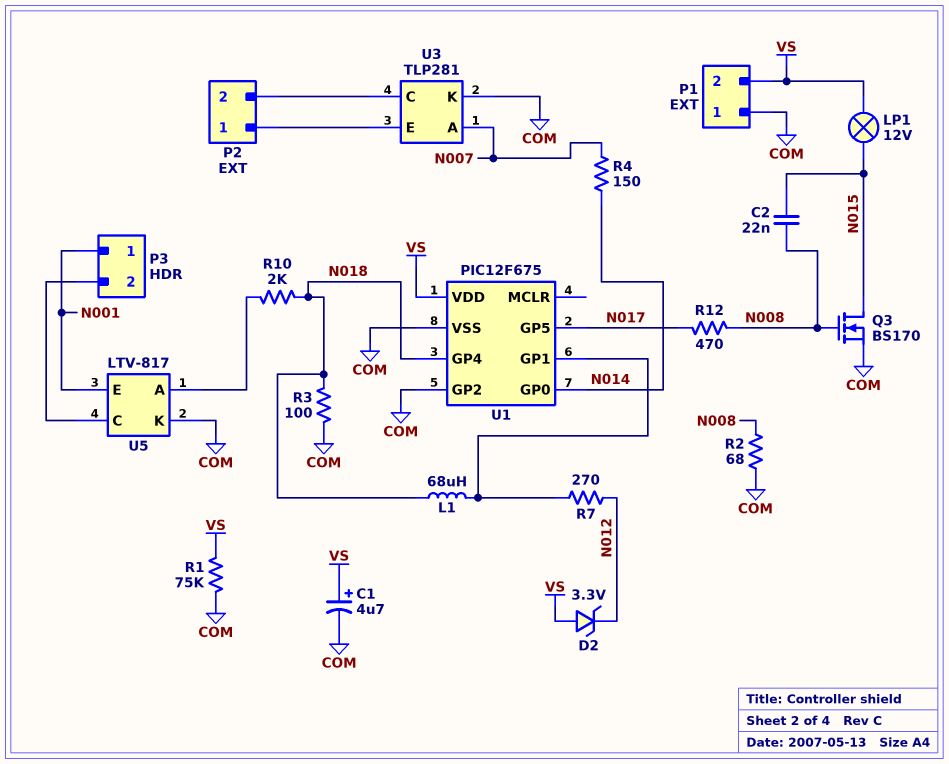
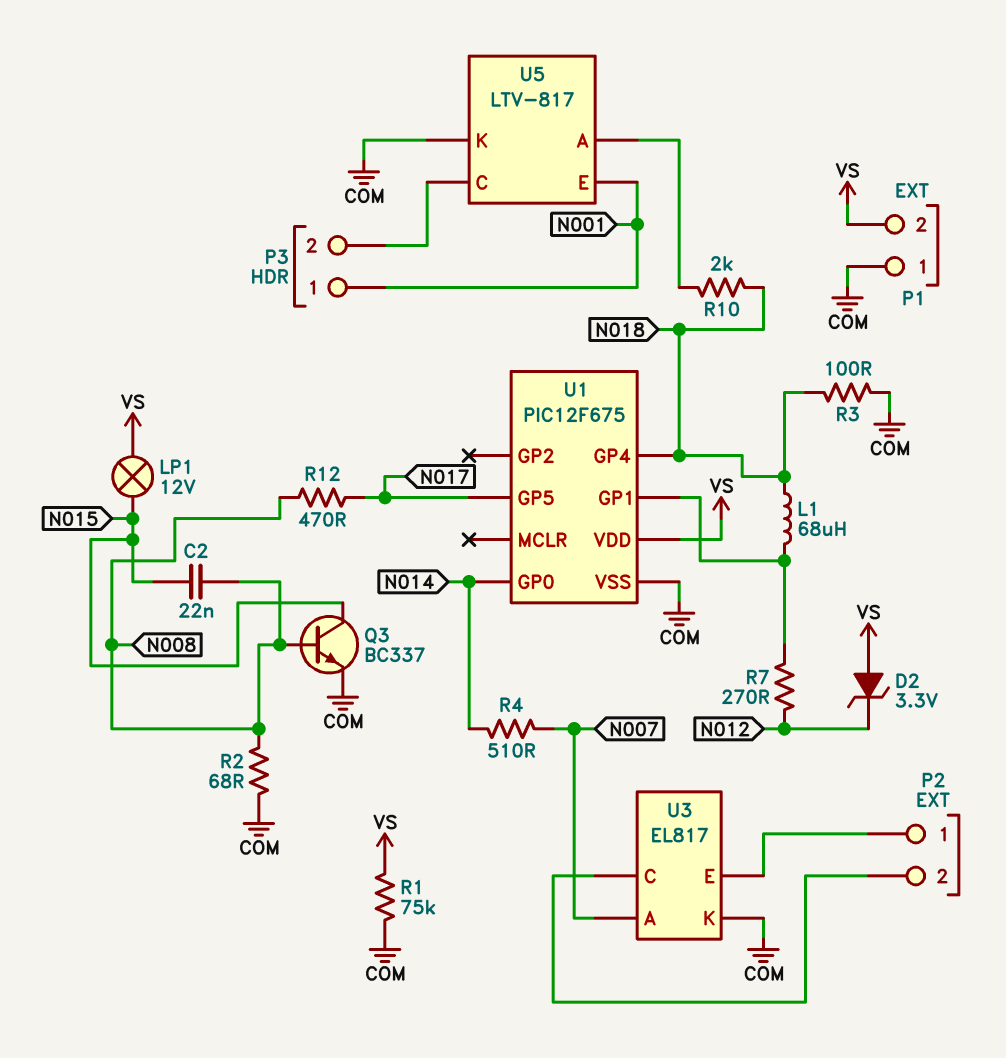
C1: 4.7uF (plus VS, minus COM) -> none
Q3: NMOS BS170 (G N008, D N015, S COM) -> NPN BC337 (B N008, C N015, E COM)
R4: 150 (N007, N014) -> 510 (N007, N014)
U1 pin GP2: COM -> none
U3: TLP281 -> EL817

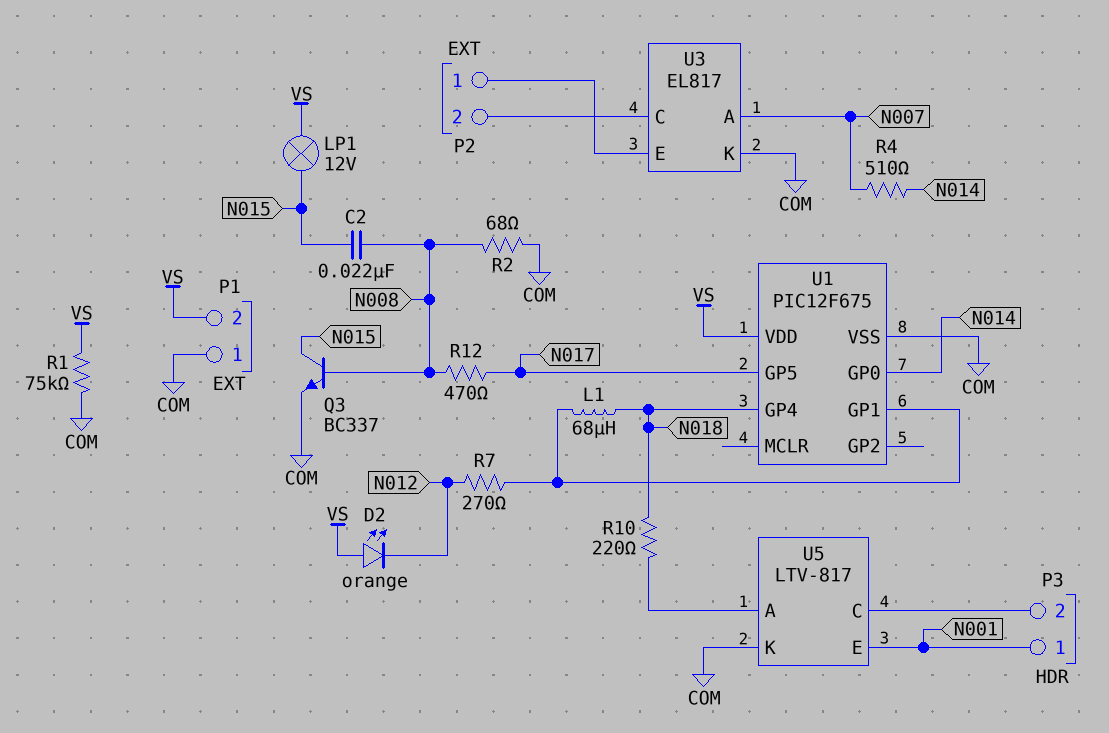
D2: zener 3.3V (A VS, K N012) -> LED orange (A VS, K N012)
R3: 100 (COM, N018) -> none
R10: 2k (N018, U5/A) -> 220 (N018, U5/A)

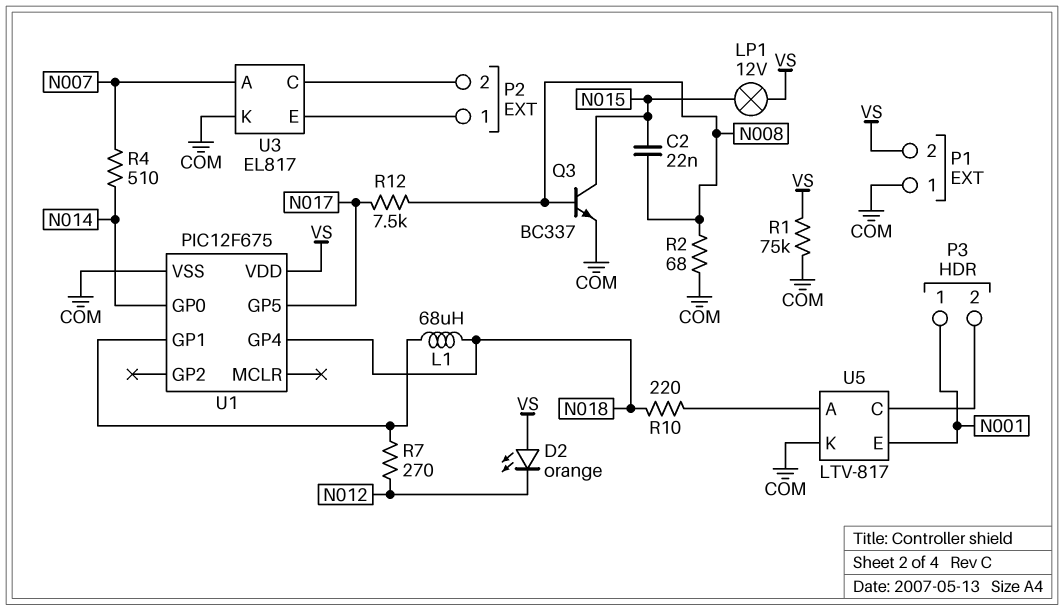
R12: 470 (N008, N017) -> 7.5k (N008, N017)

